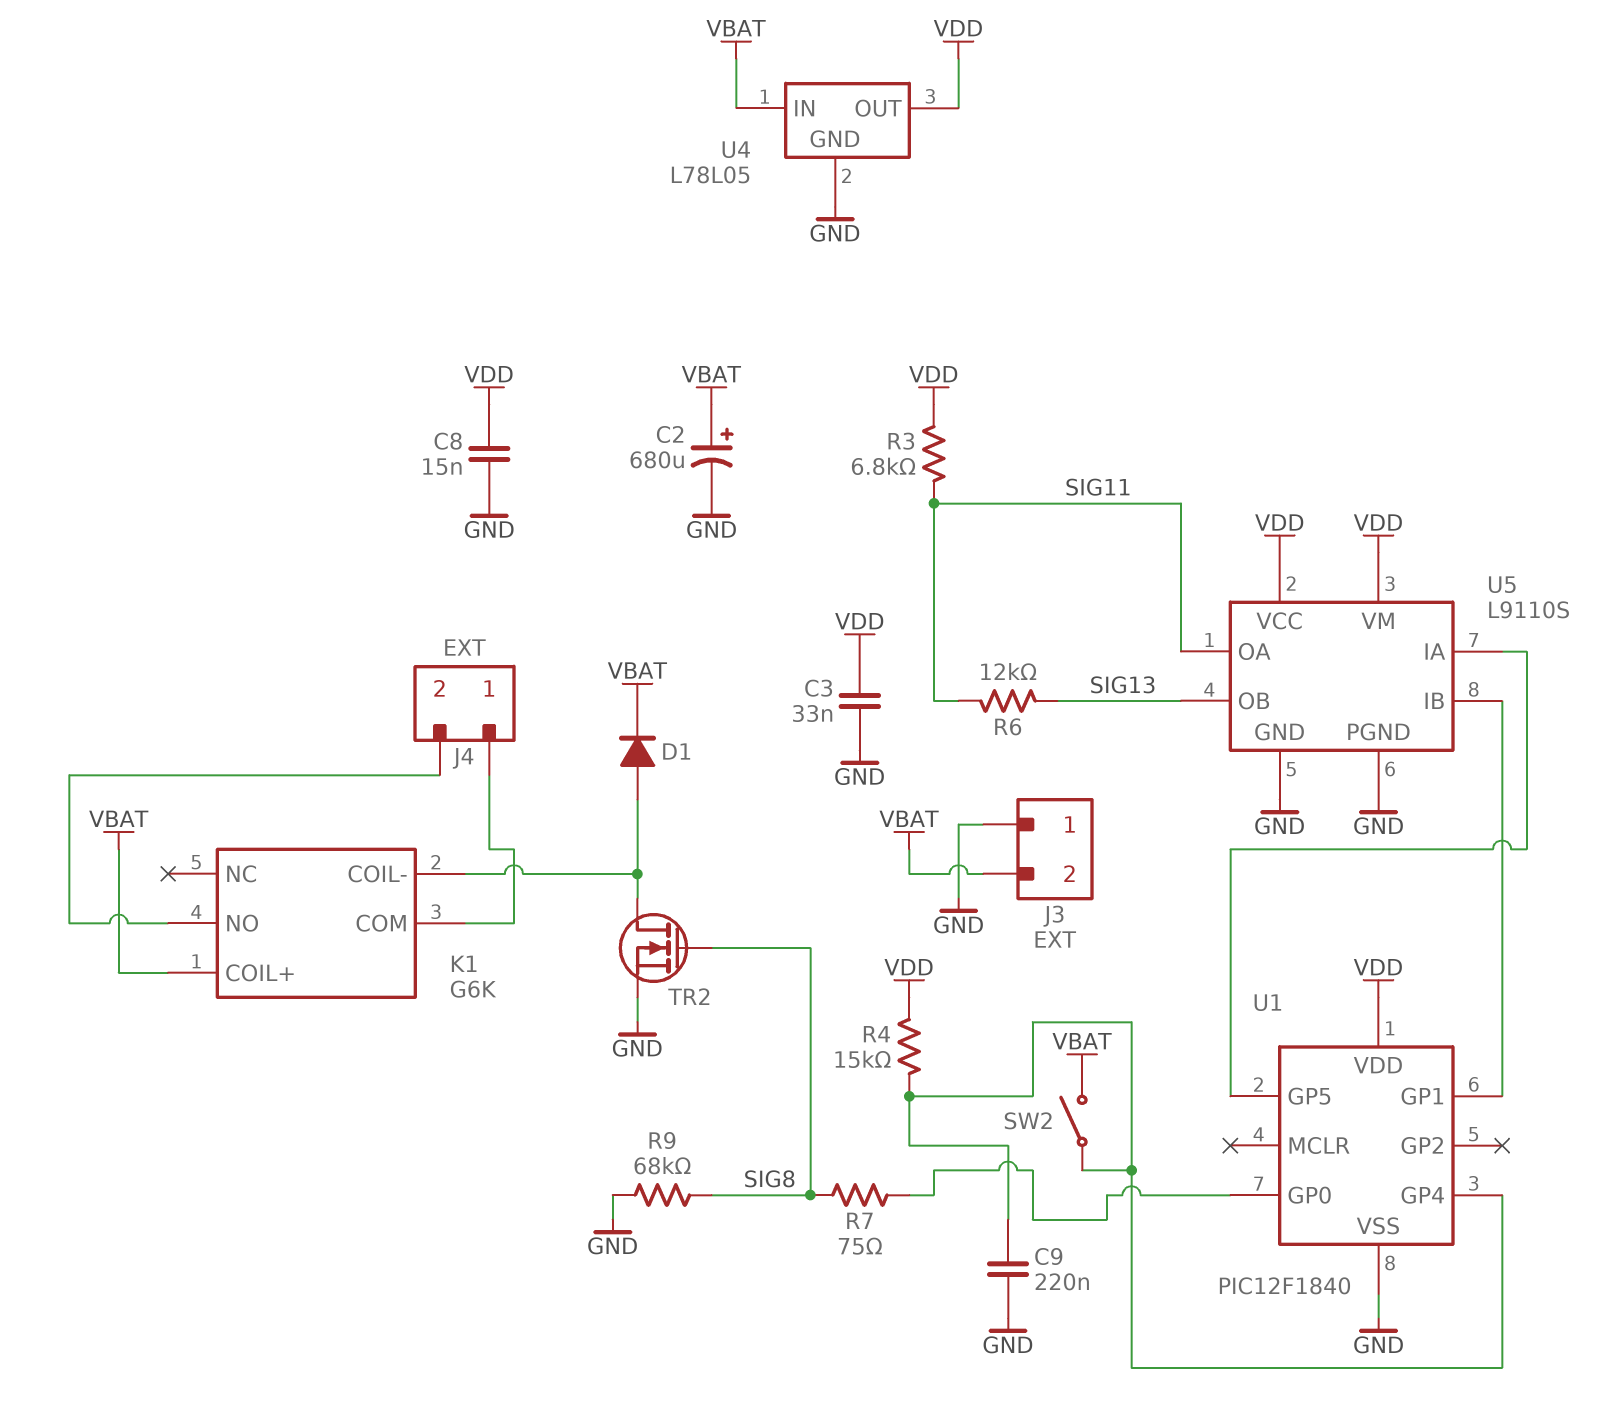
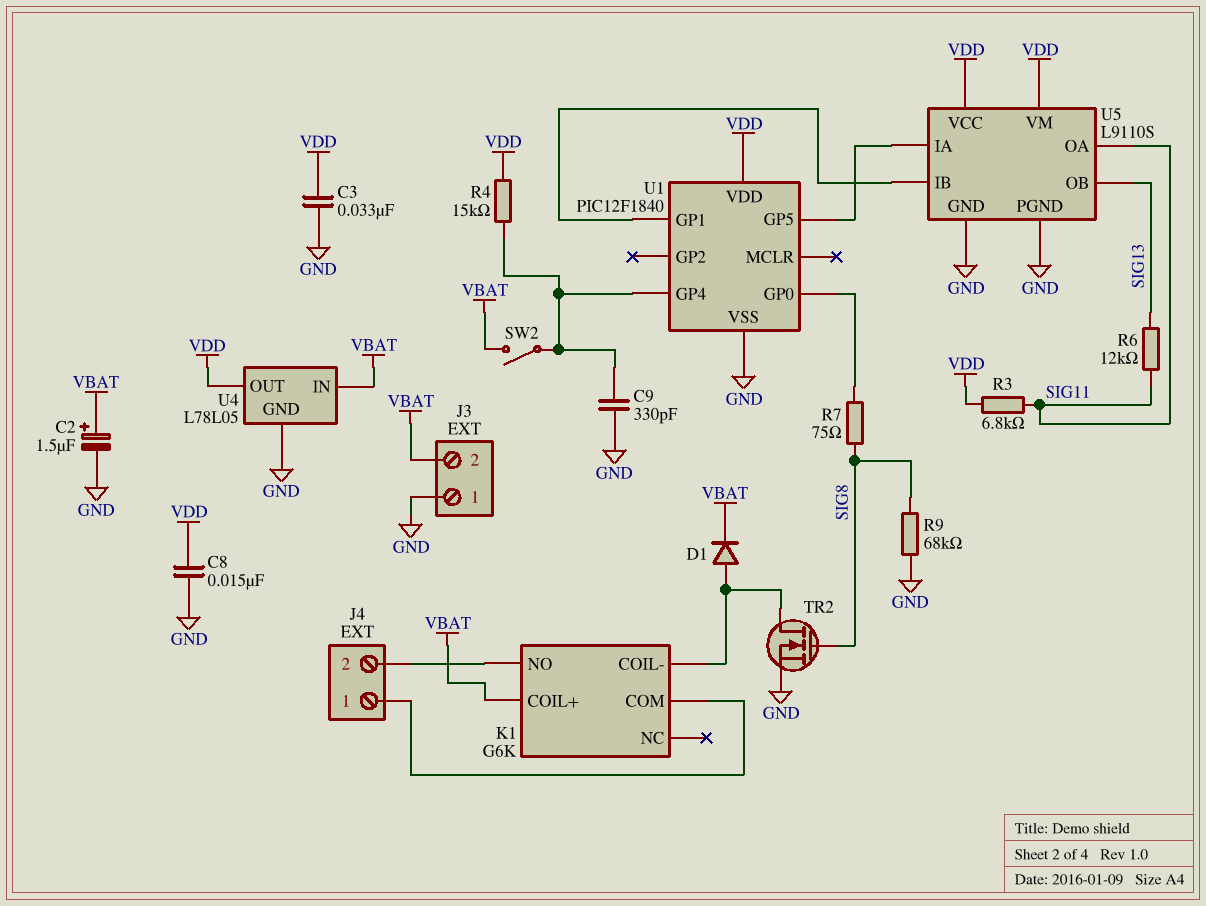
C2: 680uF (plus VBAT, minus GND) -> 1.5uF (plus VBAT, minus GND)
C9: 220nF (GND, U1/GP4) -> 330pF (GND, U1/GP4)

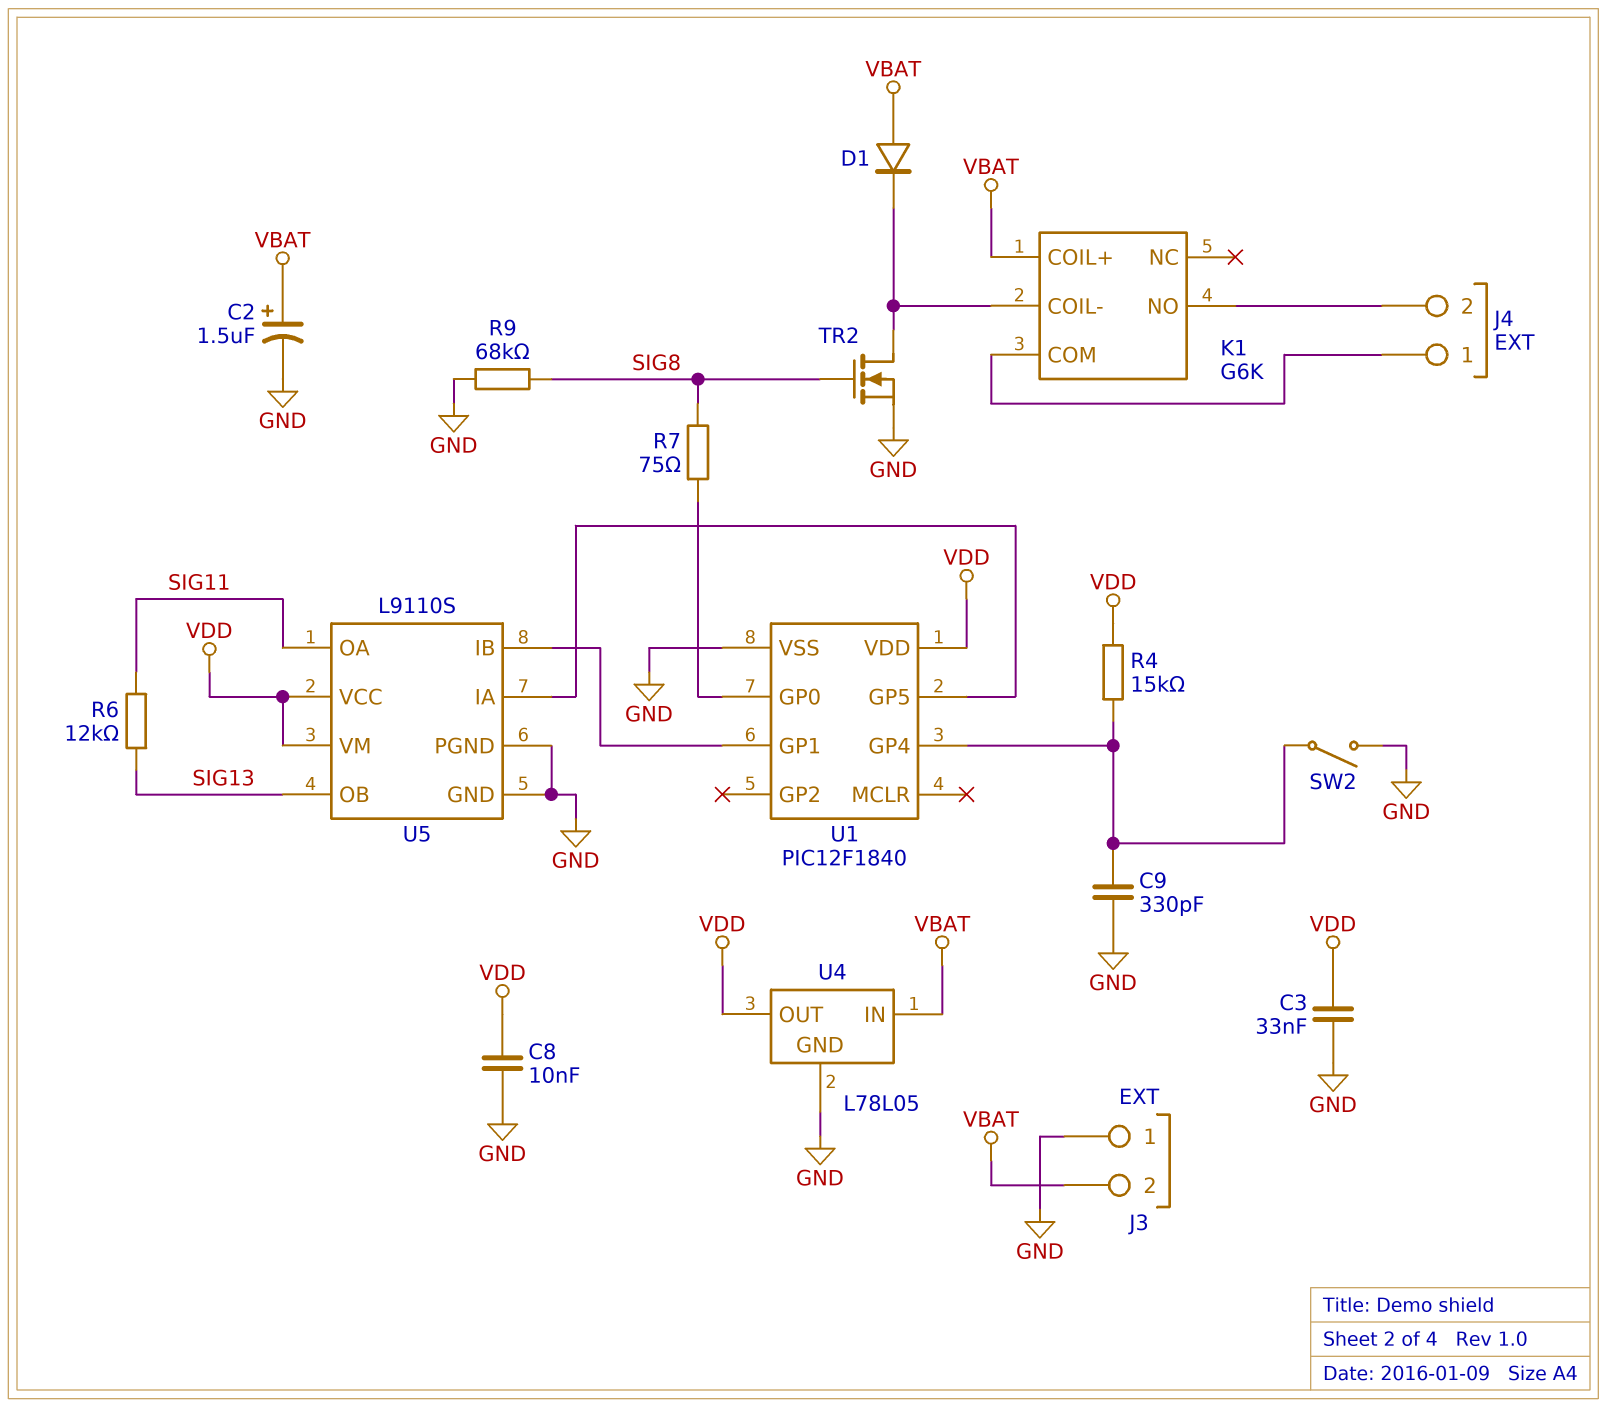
C8: 15nF (GND, VDD) -> 10nF (GND, VDD)
D1: diode (A K1/COIL-, K VBAT) -> diode (A VBAT, K K1/COIL-)
R3: 6.8k (SIG11, VDD) -> none
SW2: switch (U1/GP4, VBAT) -> switch (GND, U1/GP4)

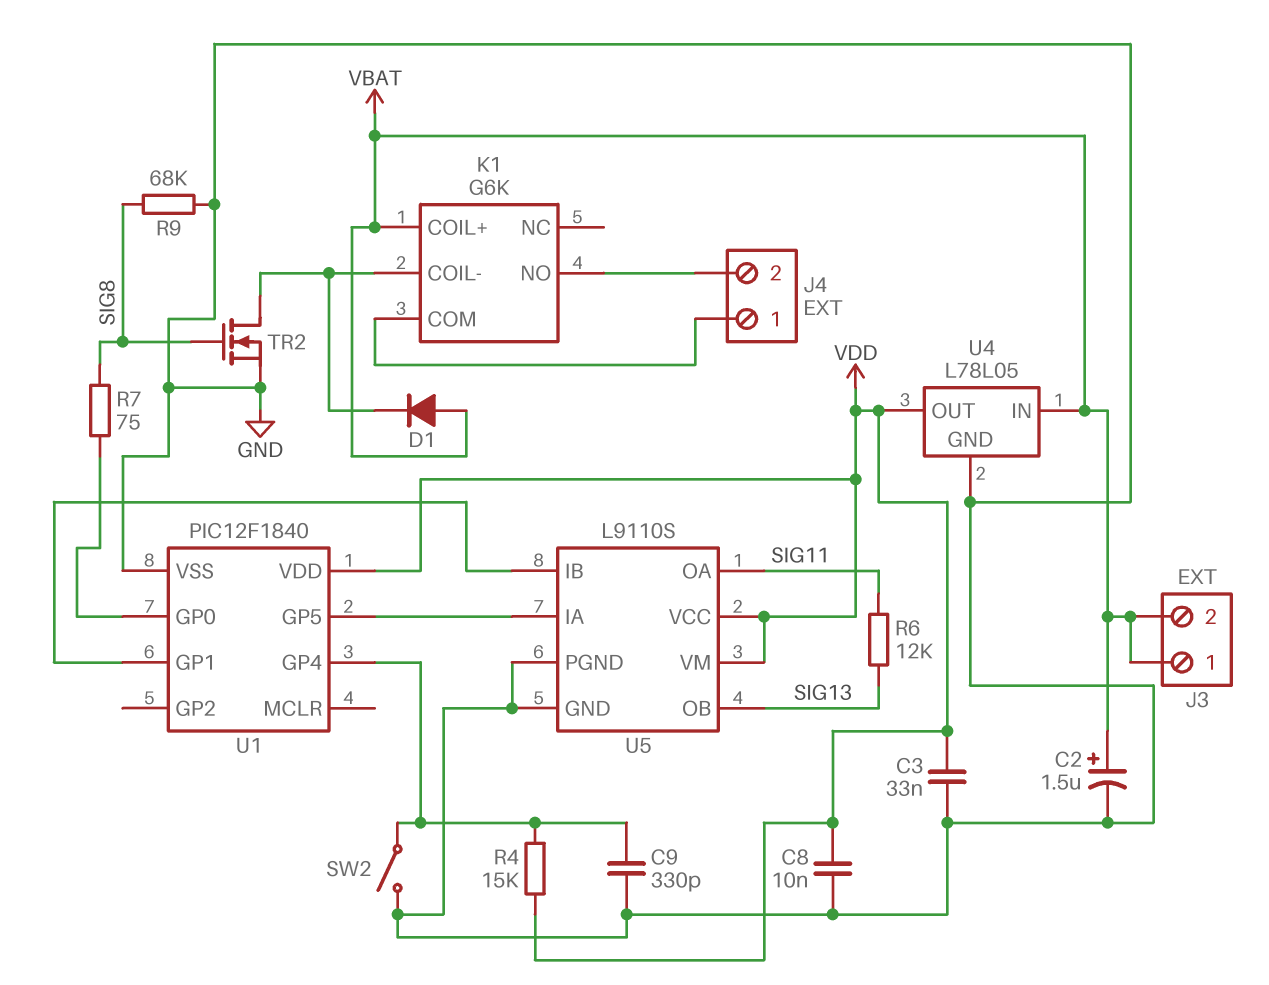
J3 pin 1: GND -> VBAT

